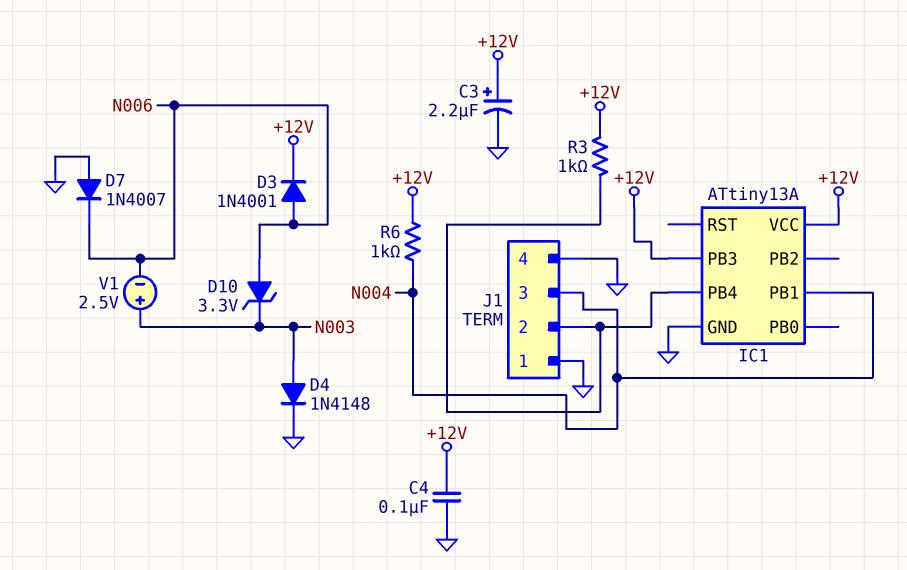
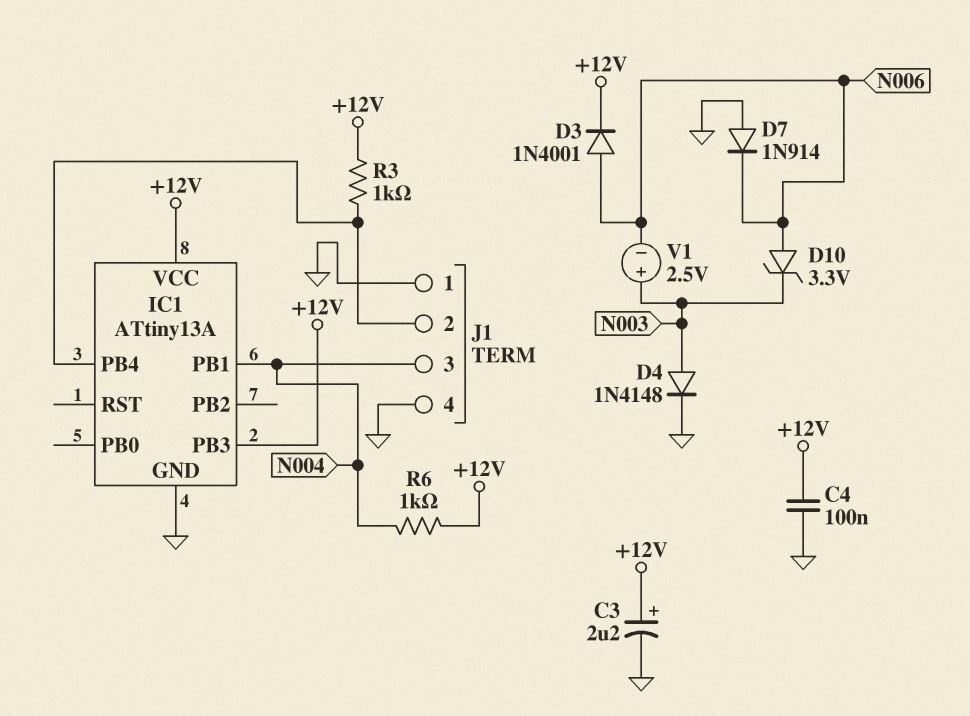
D7: diode 1N4007 (A GND, K N006) -> diode 1N914 (A GND, K N006)

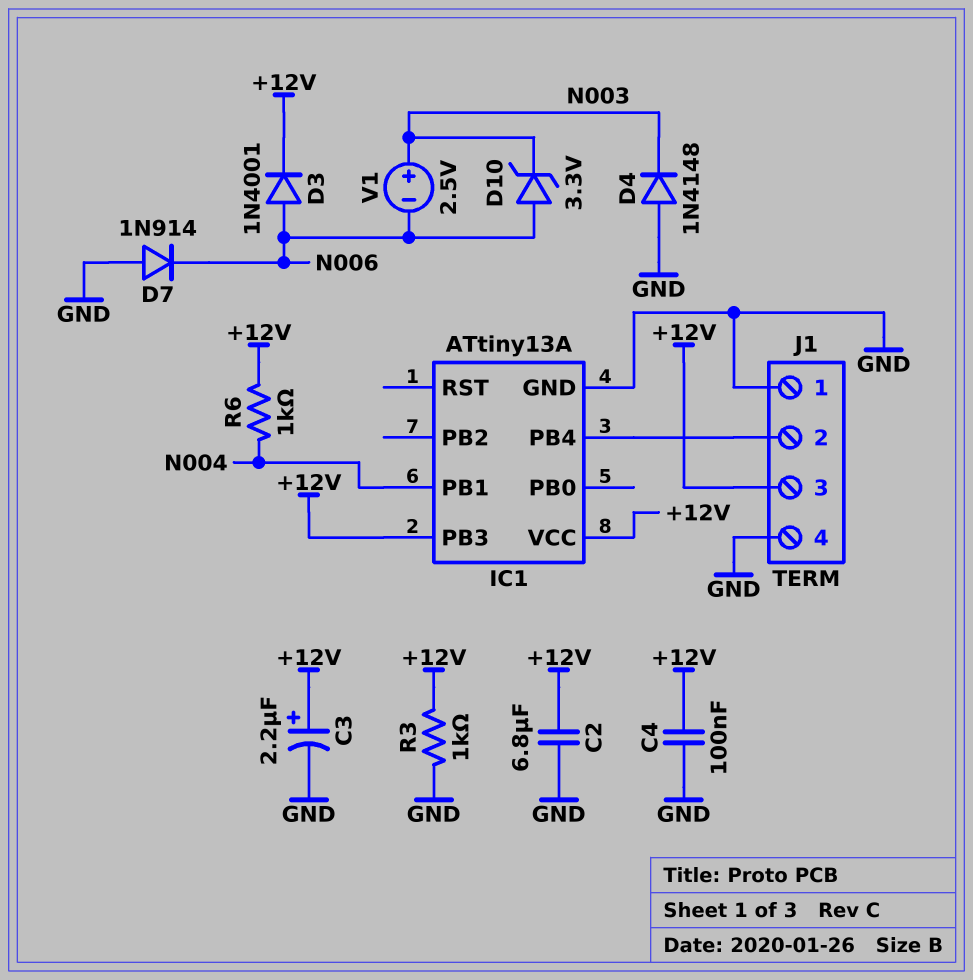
C2: none -> 6.8uF (+12V, GND)
D4: diode 1N4148 (A N003, K GND) -> diode 1N4148 (A GND, K N003)
J1 pin 3: N004 -> +12V
R3: 1k (+12V, IC1/PB4) -> 1k (+12V, GND)

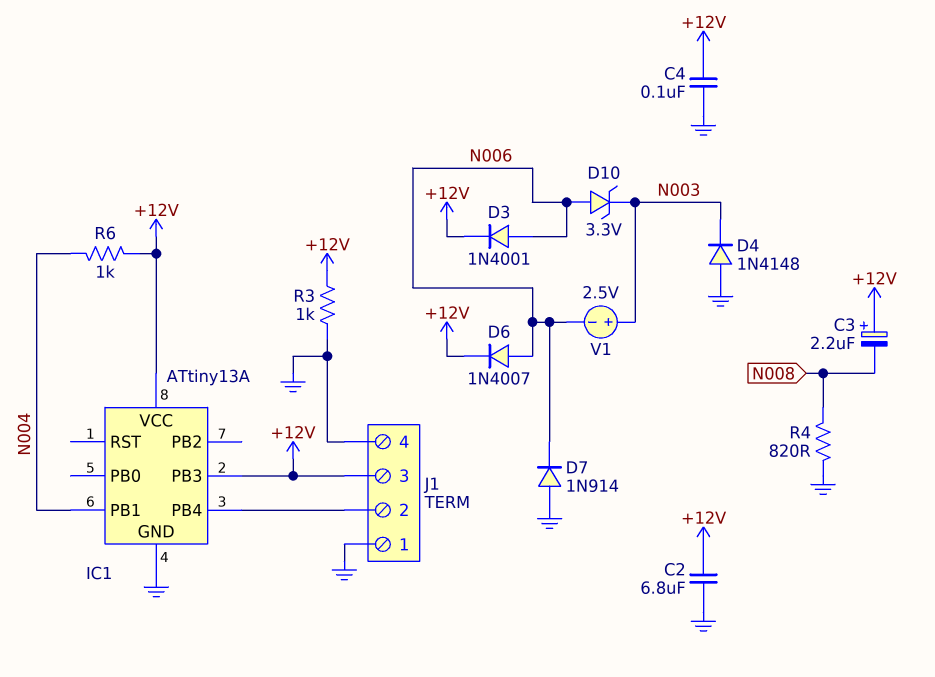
C3: 2.2uF (plus +12V, minus GND) -> 2.2uF (plus +12V, minus N008)
D6: none -> diode 1N4007 (A N006, K +12V)
R4: none -> 820 (GND, N008)

